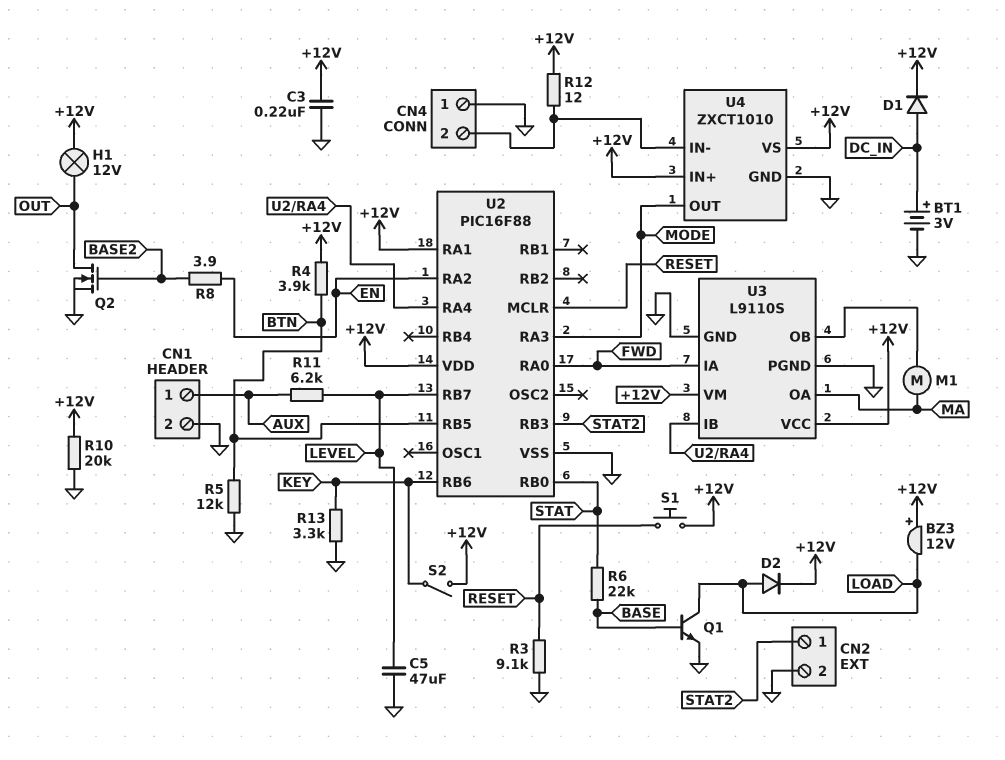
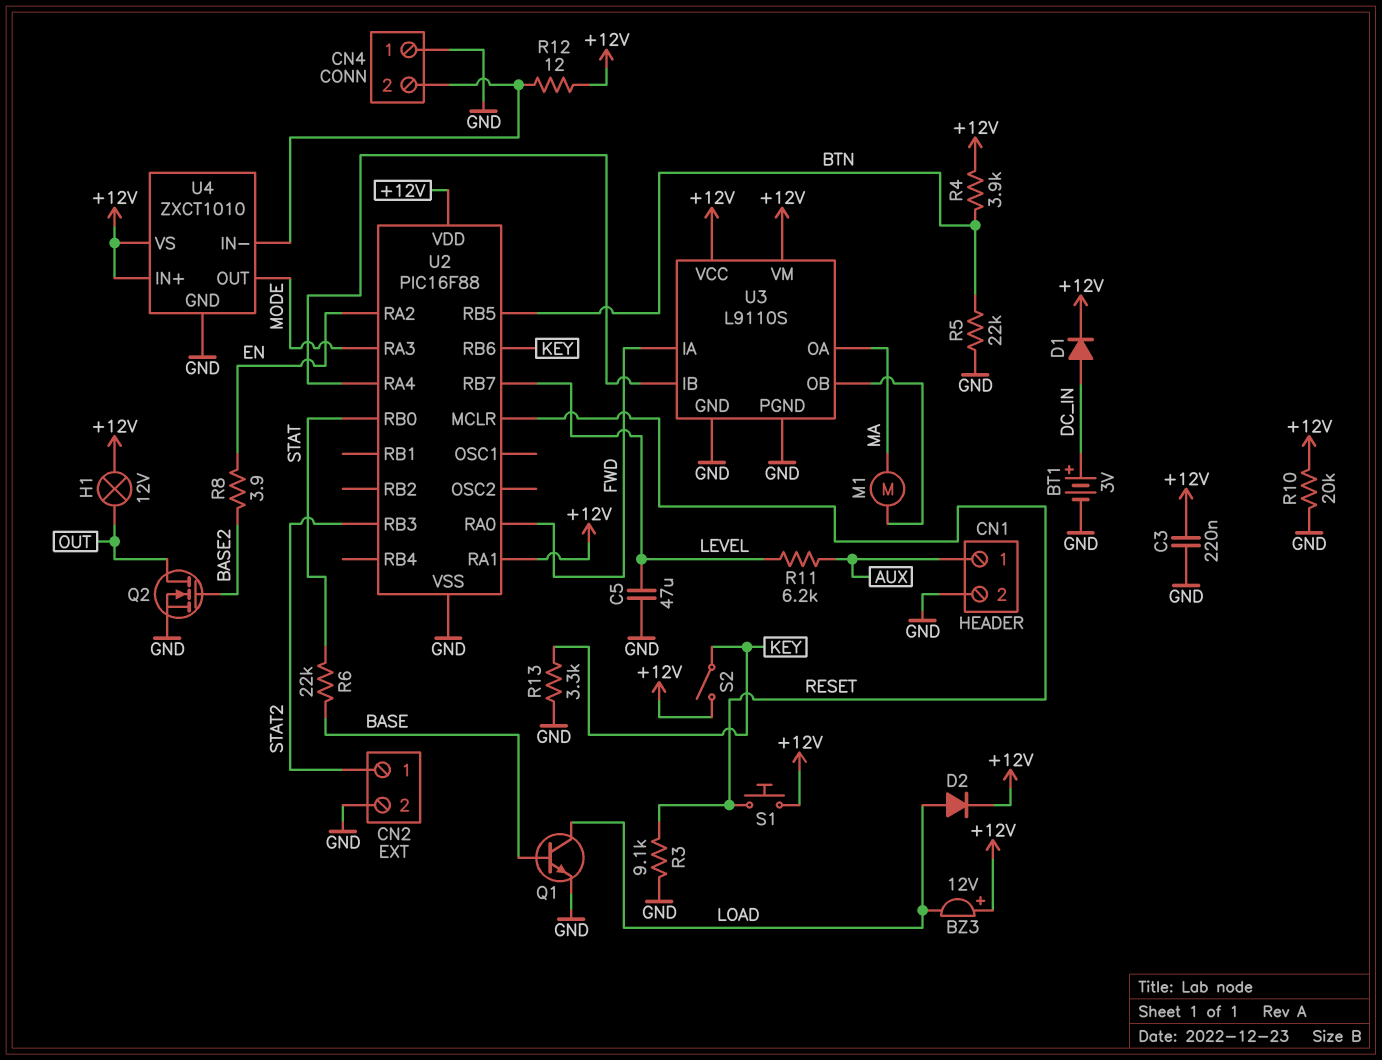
R5: 12k (BTN, GND) -> 22k (BTN, GND)

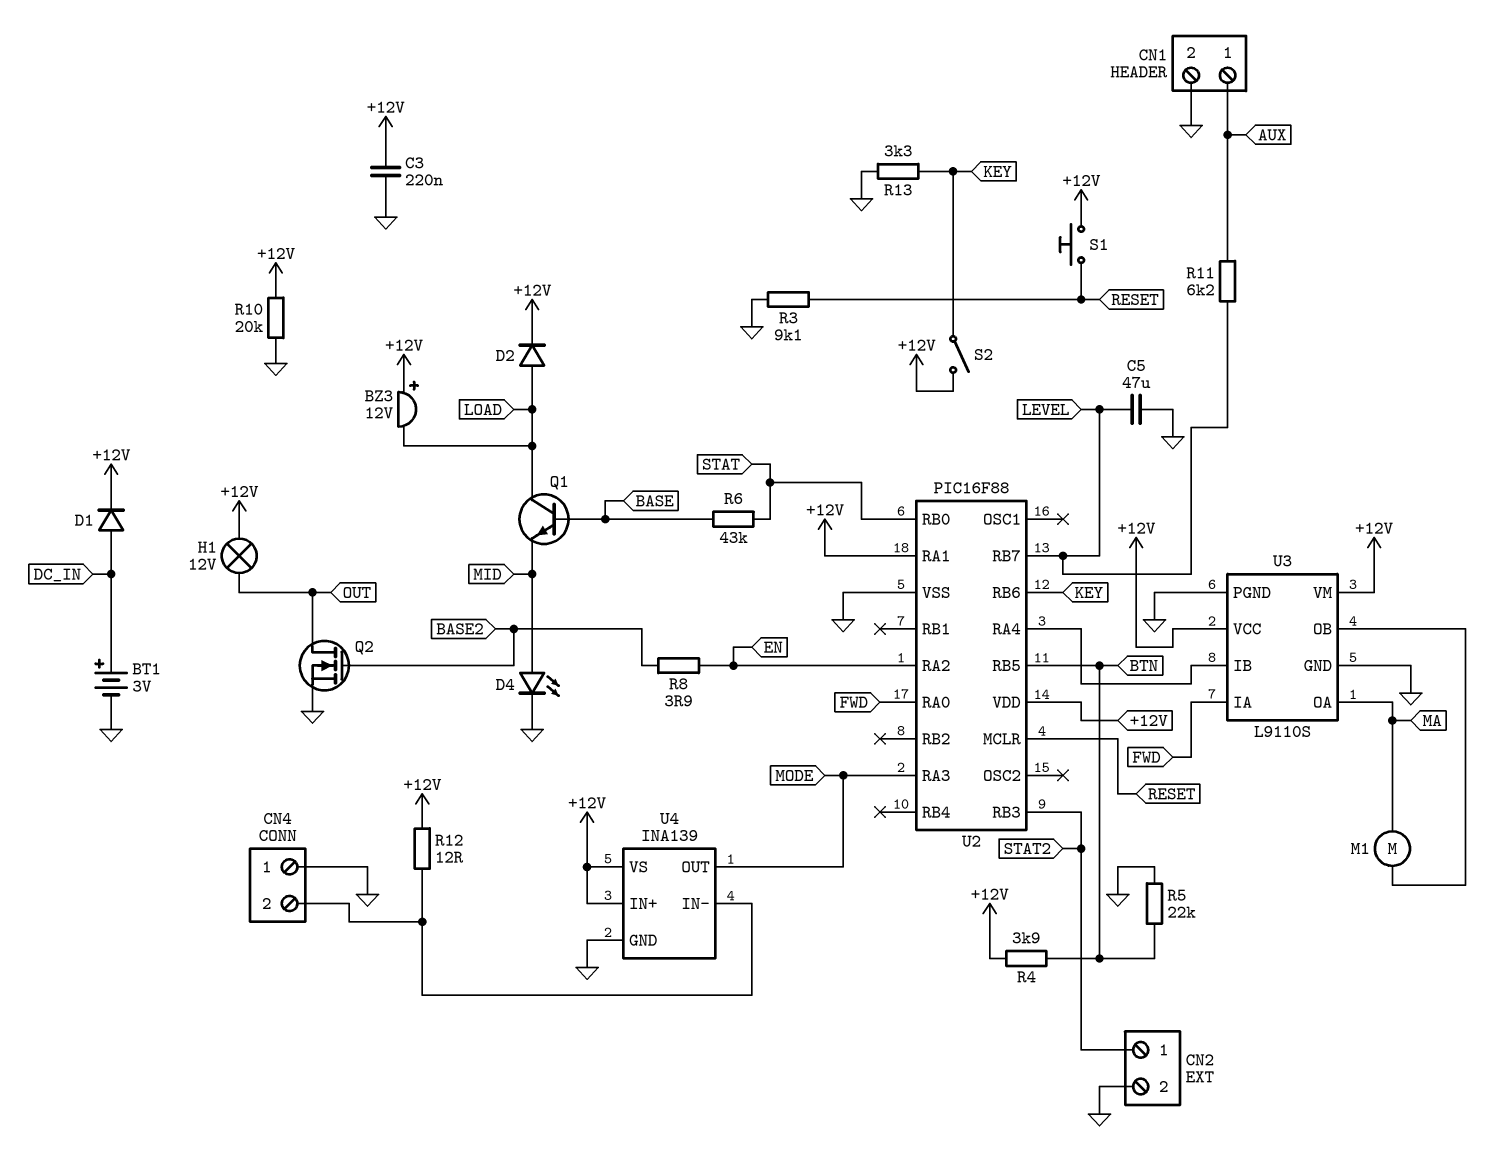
D4: none -> LED (A MID, K GND)
Q1: NPN (B BASE, C LOAD, E GND) -> NPN (B BASE, C LOAD, E MID)
R6: 22k (BASE, STAT) -> 43k (BASE, STAT)
U4: ZXCT1010 -> INA139

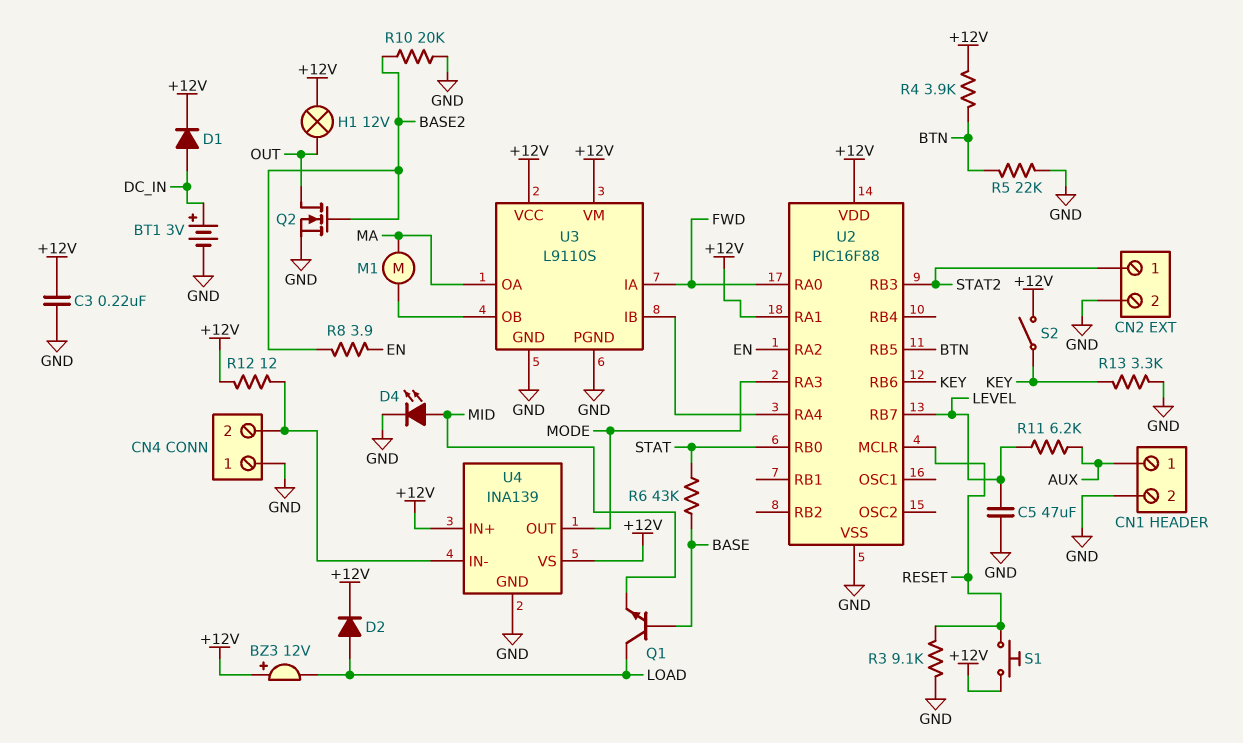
R10: 20k (+12V, GND) -> 20k (BASE2, GND)

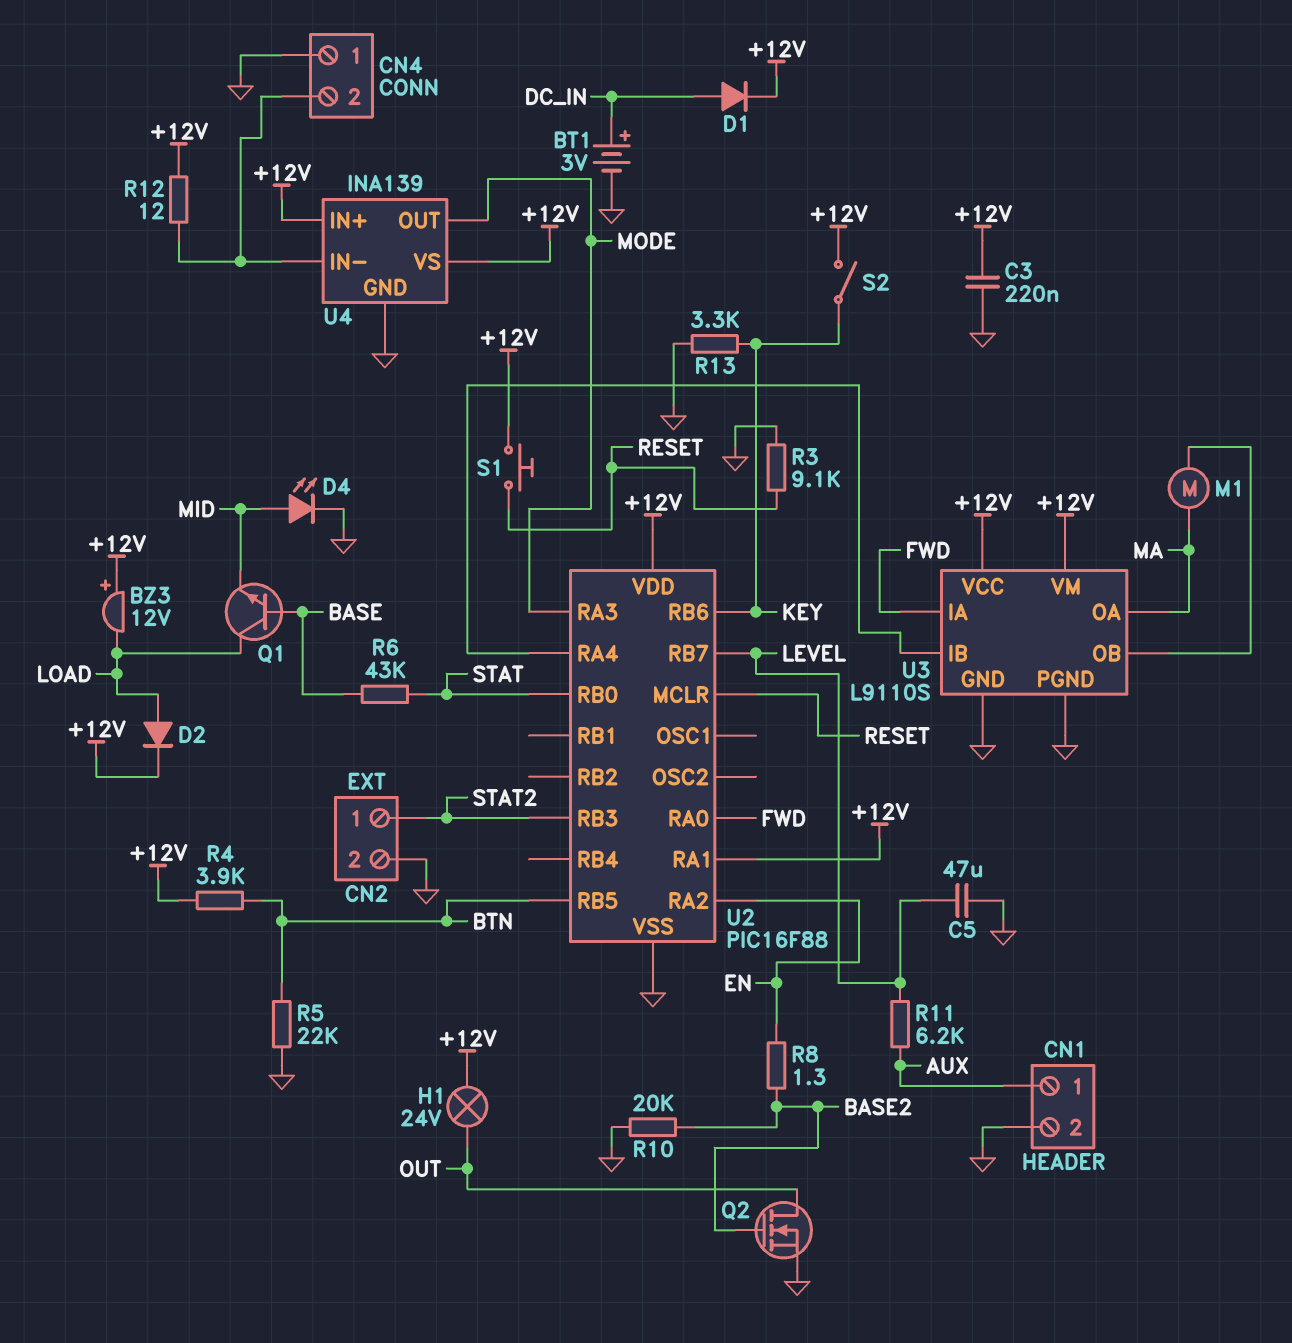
H1: lamp 12V (+12V, OUT) -> lamp 24V (+12V, OUT)
R8: 3.9 (BASE2, EN) -> 1.3 (BASE2, EN)

